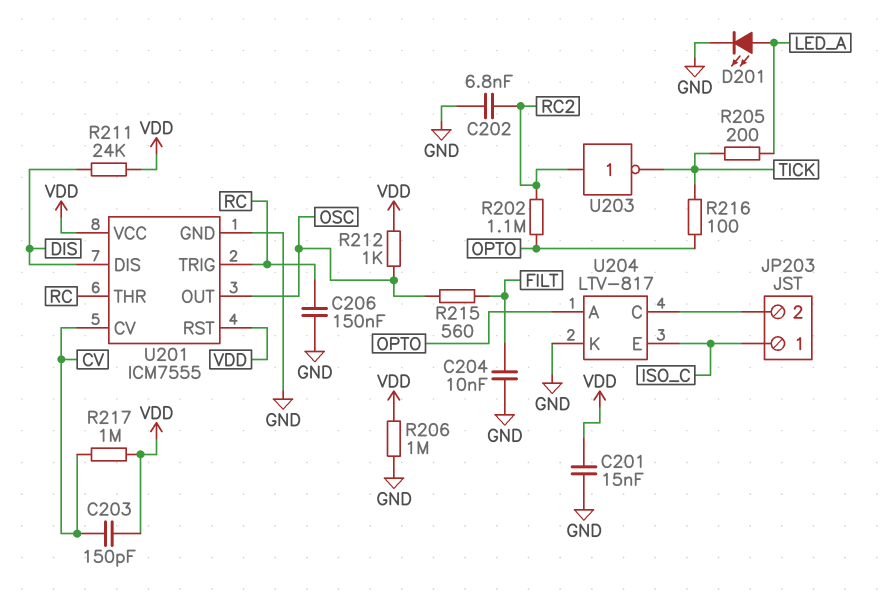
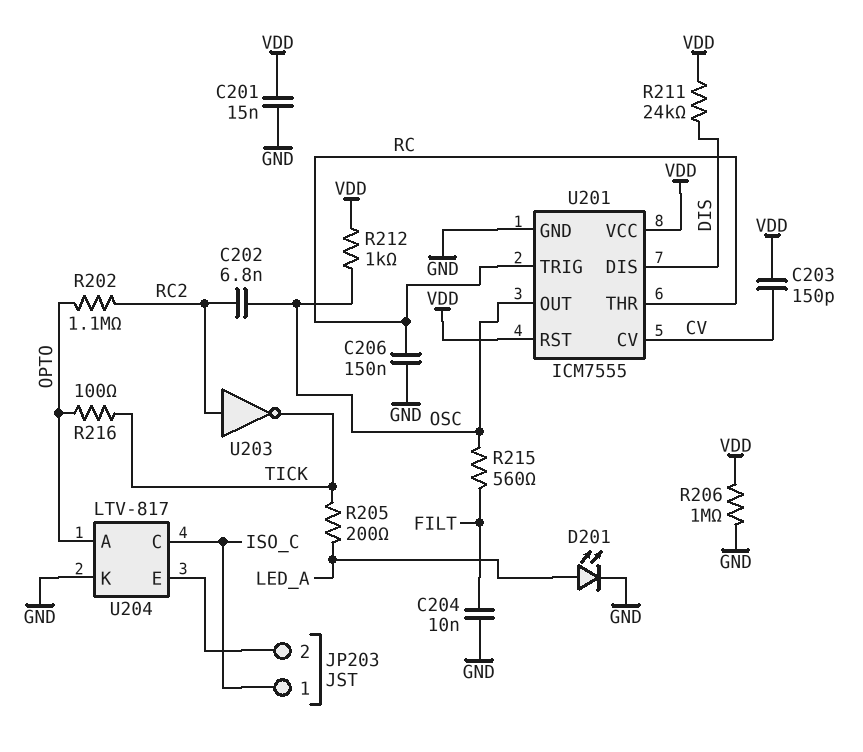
C202: 6.8nF (GND, RC2) -> 6.8nF (OSC, RC2)
R217: 1M (CV, VDD) -> none
U204 pin C: JP203/2 -> ISO_C
U204 pin E: ISO_C -> JP203/2

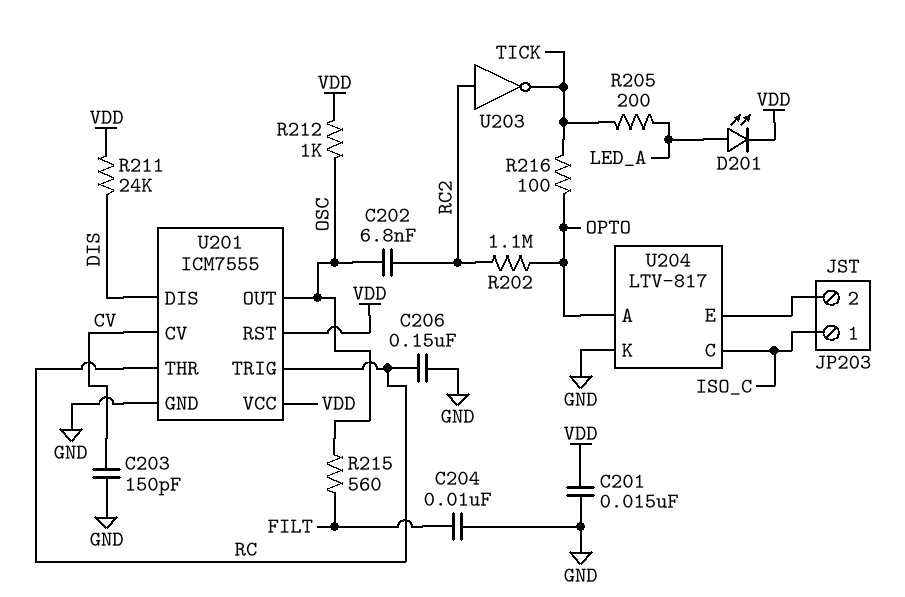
C203: 150pF (CV, VDD) -> 150pF (CV, GND)
D201: LED (A LED_A, K GND) -> LED (A LED_A, K VDD)
R206: 1M (GND, VDD) -> none

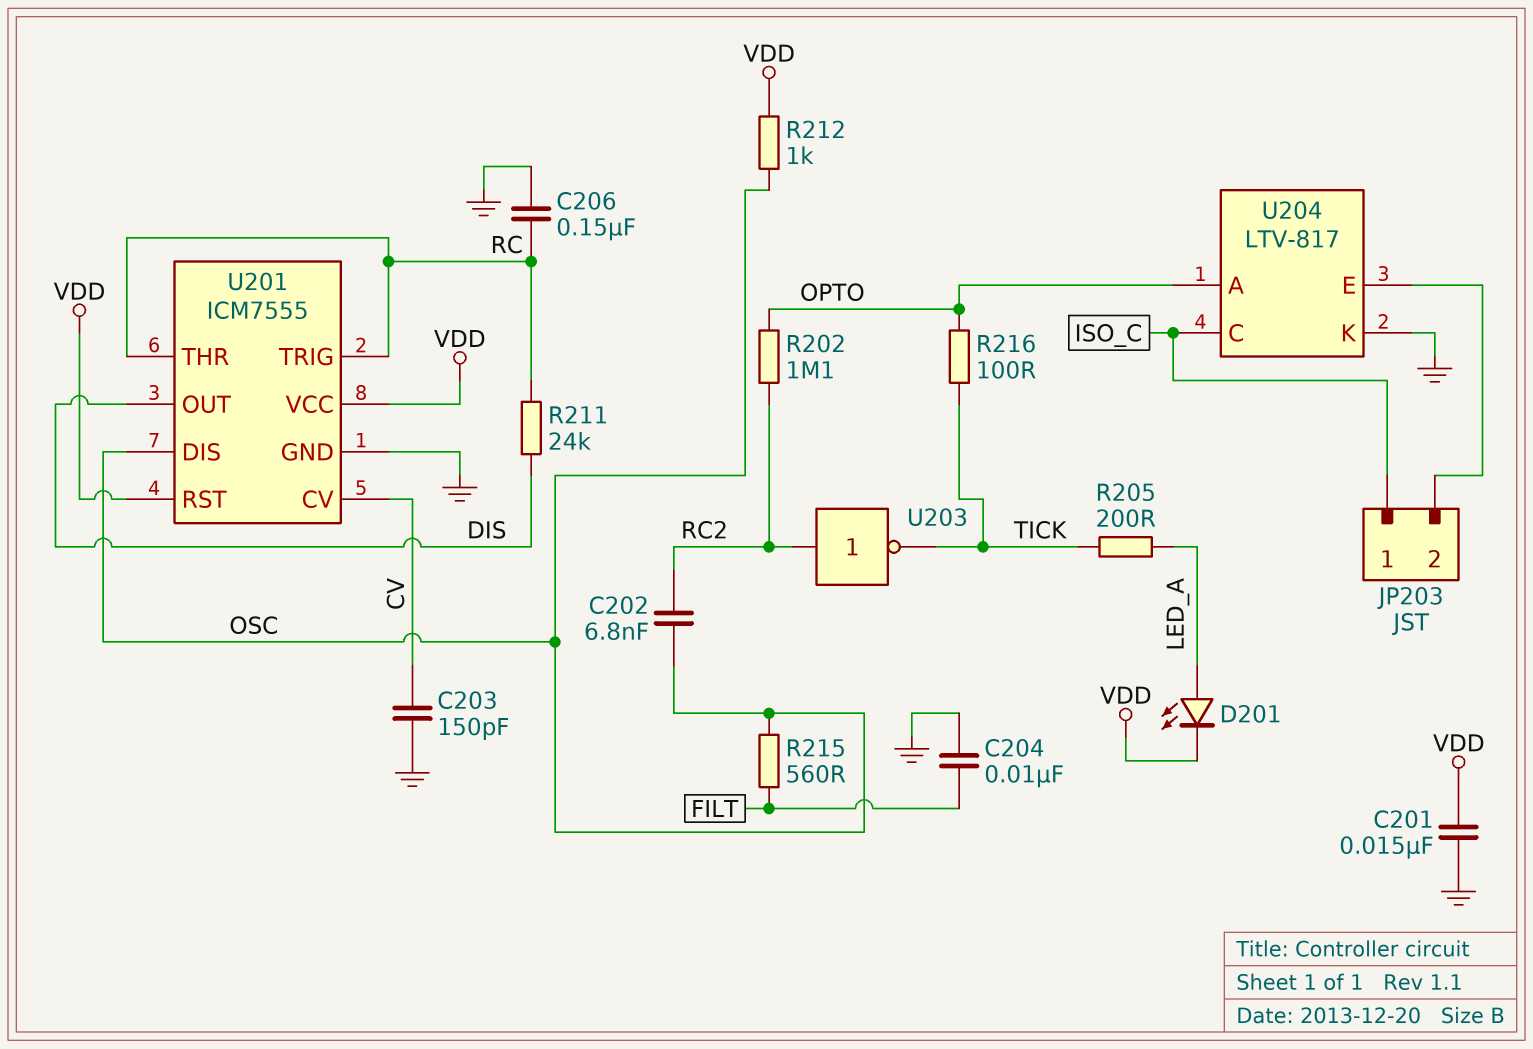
R211: 24k (DIS, VDD) -> 24k (DIS, RC)
U201 pin DIS: DIS -> OSC
U201 pin OUT: OSC -> DIS

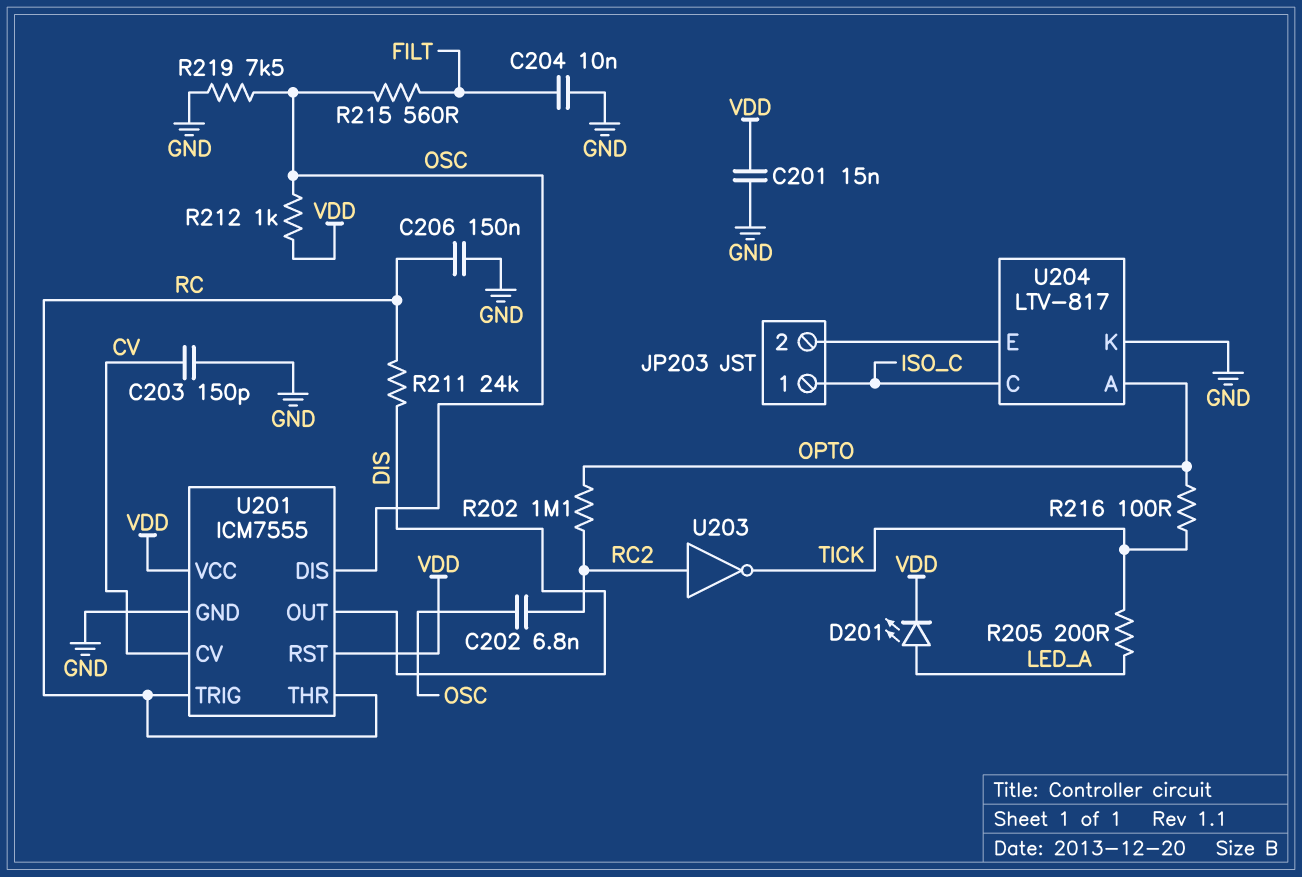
R219: none -> 7.5k (GND, OSC)

